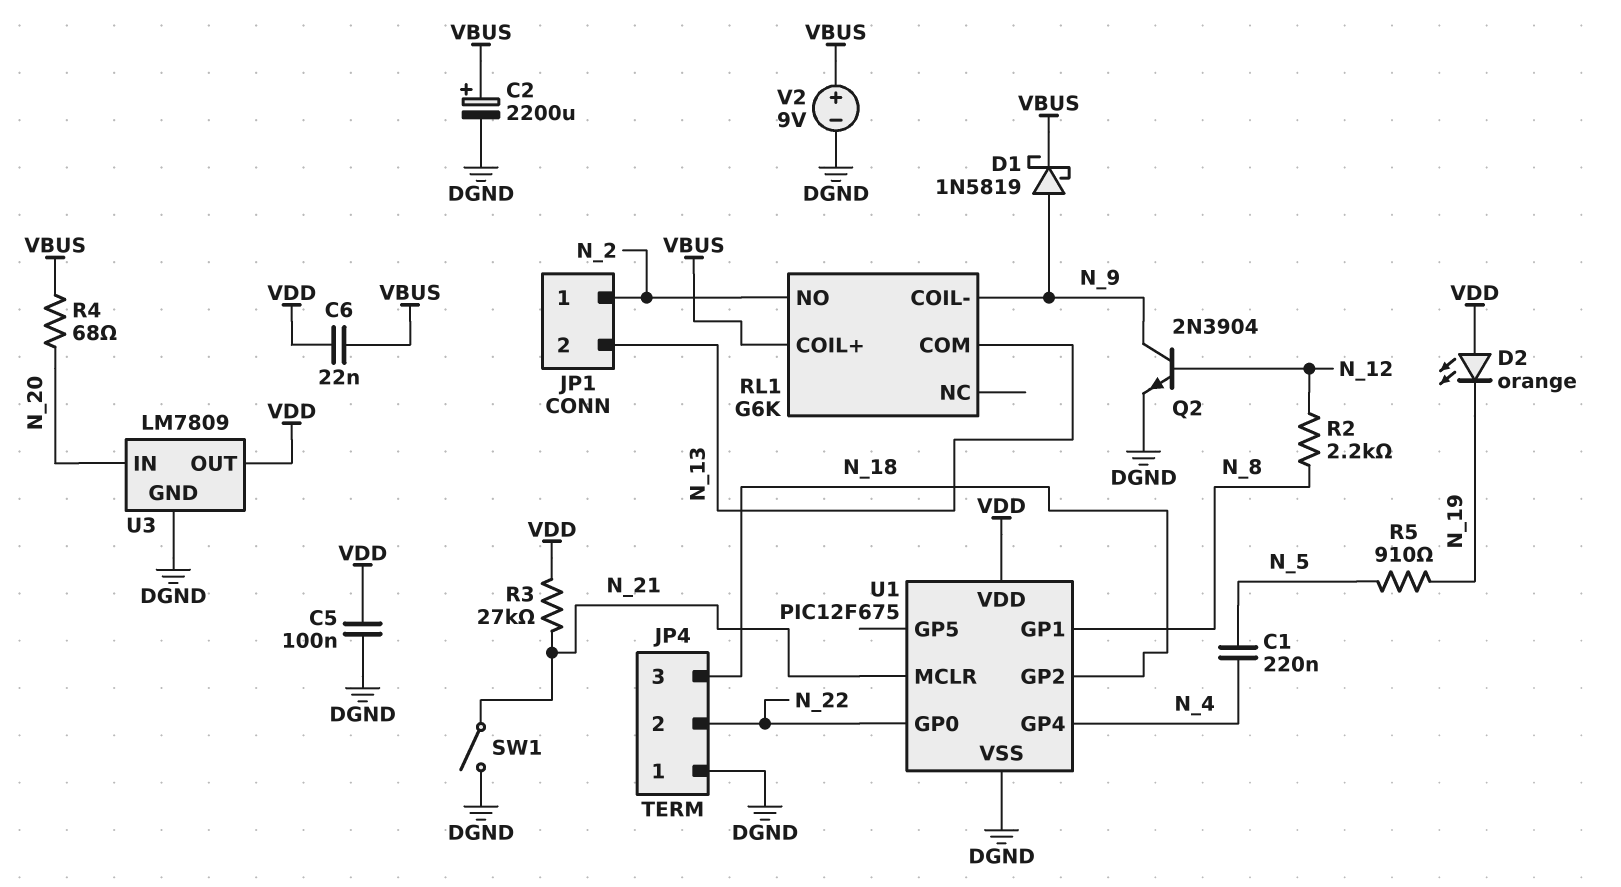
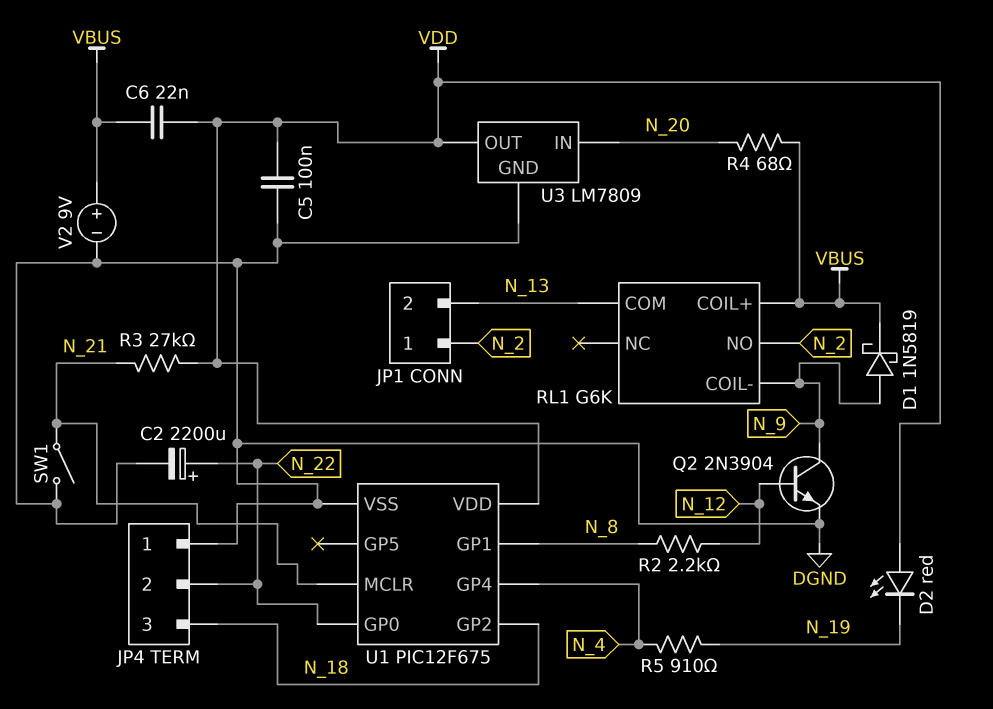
C1: 220nF (N_4, N_5) -> none
C2: 2200uF (plus VBUS, minus DGND) -> 2200uF (plus N_22, minus DGND)
D2: LED orange (A VDD, K N_19) -> LED red (A VDD, K N_19)
R5: 910 (N_5, N_19) -> 910 (N_4, N_19)

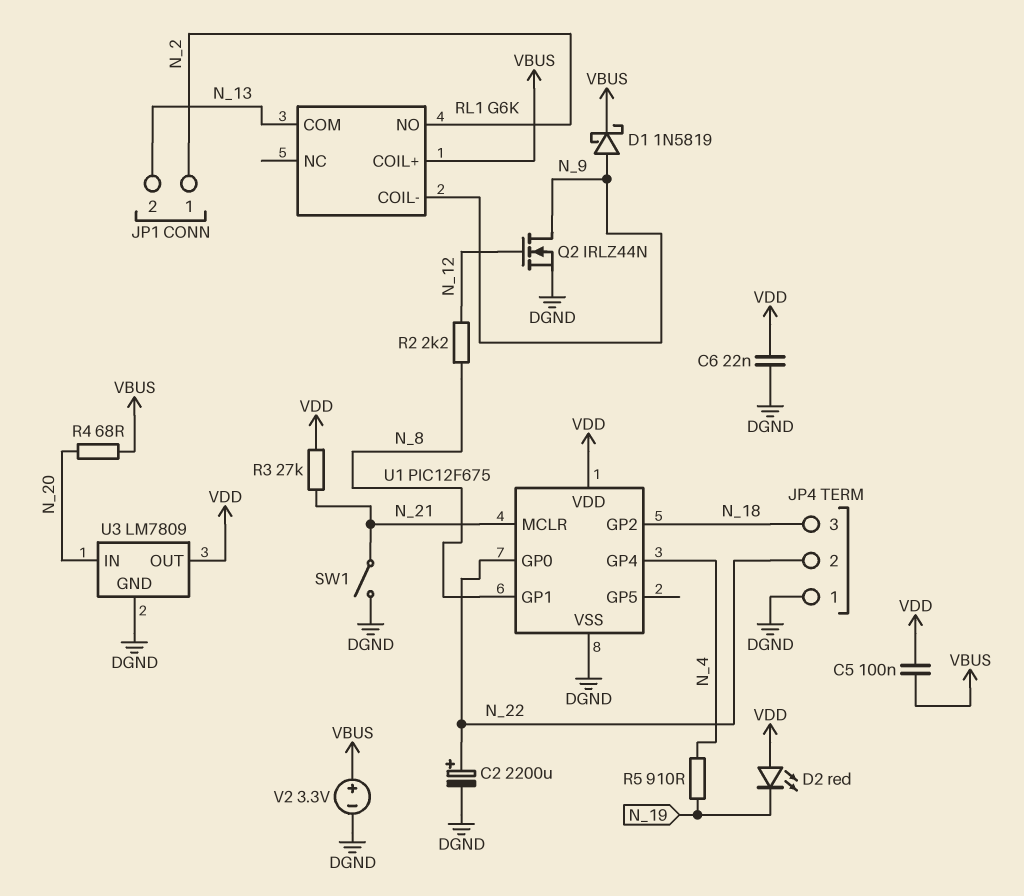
C5: 100nF (DGND, VDD) -> 100nF (VBUS, VDD)
C6: 22nF (VBUS, VDD) -> 22nF (DGND, VDD)
Q2: NPN 2N3904 (B N_12, C N_9, E DGND) -> NMOS IRLZ44N (G N_12, D N_9, S DGND)
V2: 9V (plus VBUS, minus DGND) -> 3.3V (plus VBUS, minus DGND)

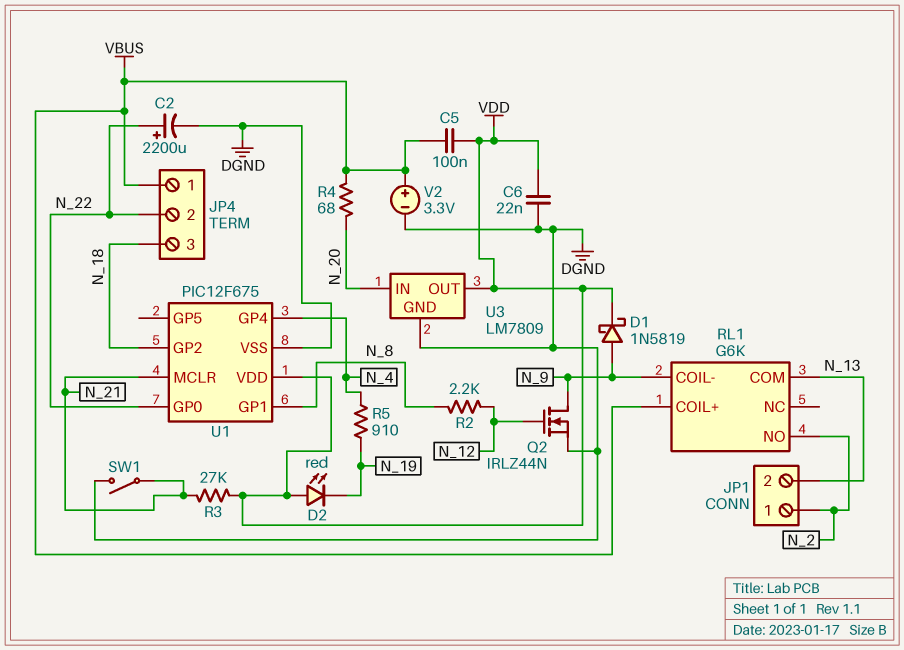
D1: schottky 1N5819 (A N_9, K VBUS) -> schottky 1N5819 (A N_9, K VDD)
JP4 pin 1: DGND -> VBUS

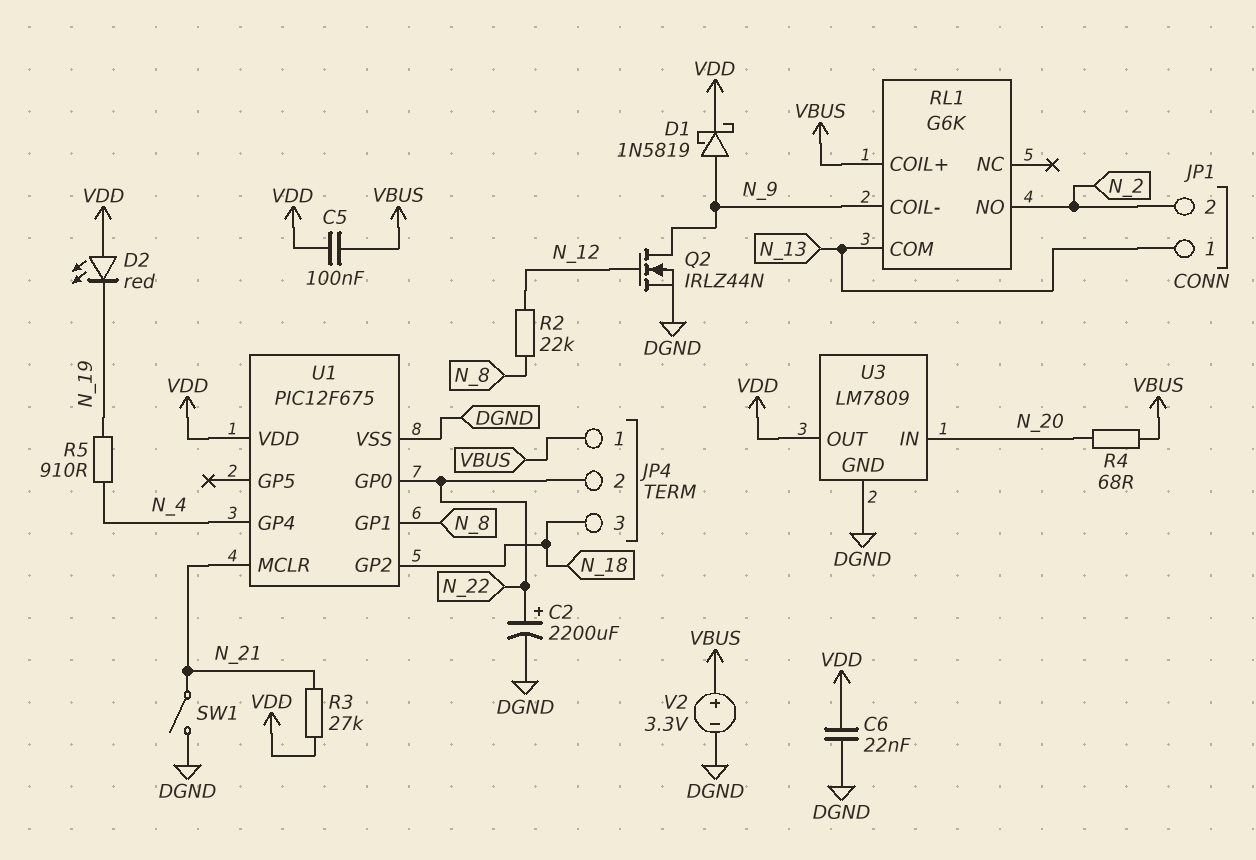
JP1 pin 1: N_2 -> N_13
JP1 pin 2: N_13 -> N_2
R2: 2.2k (N_8, N_12) -> 22k (N_8, N_12)

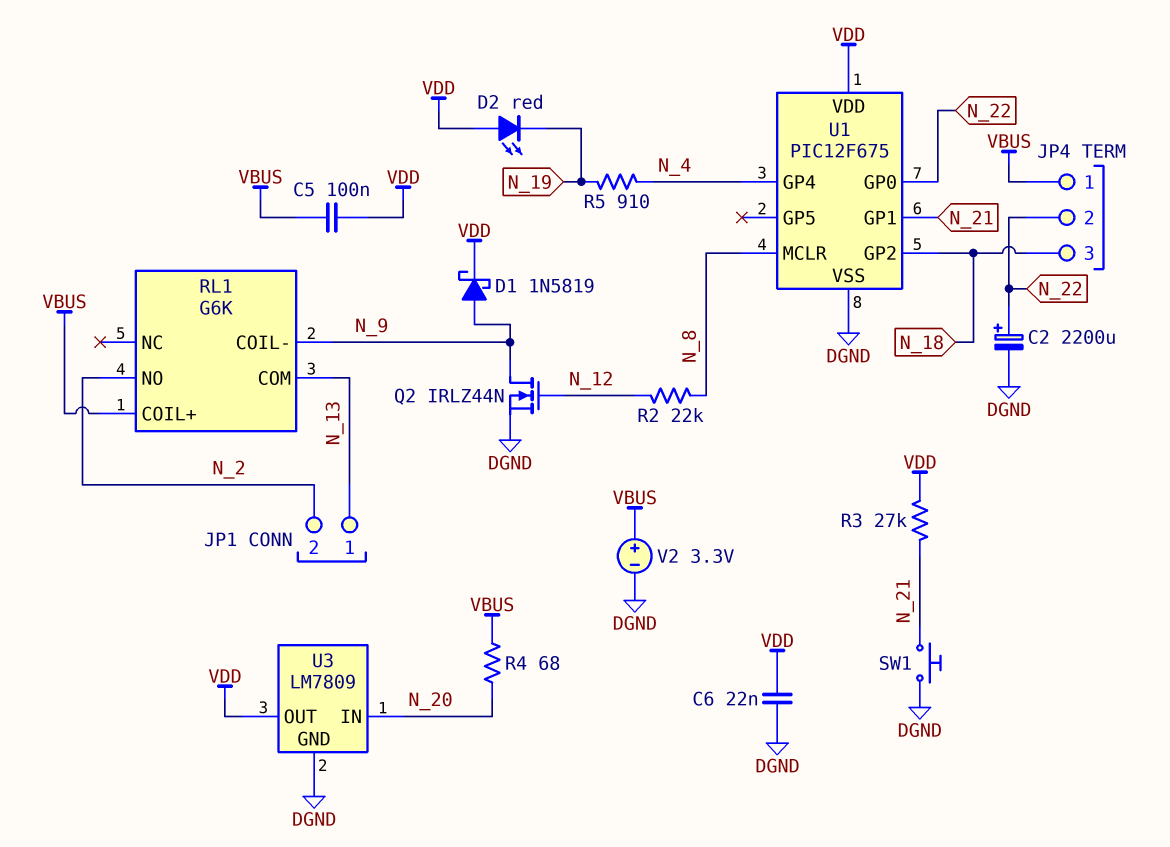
SW1: switch (DGND, N_21) -> button (DGND, N_21)
U1 pin GP1: N_8 -> N_21
U1 pin MCLR: N_21 -> N_8

